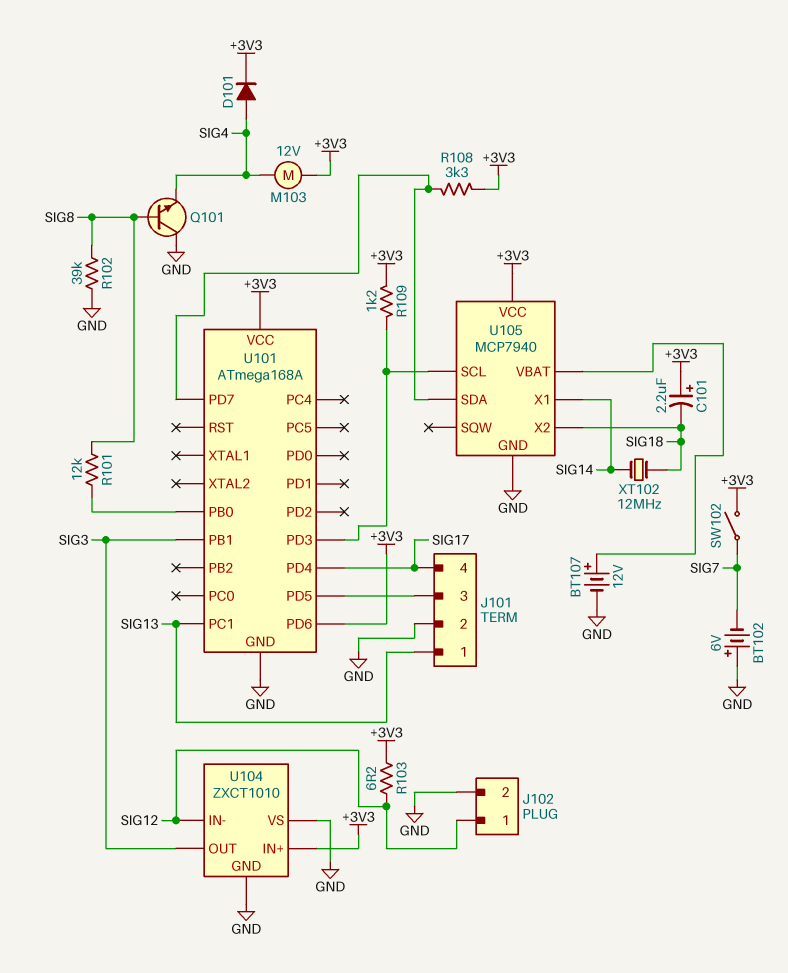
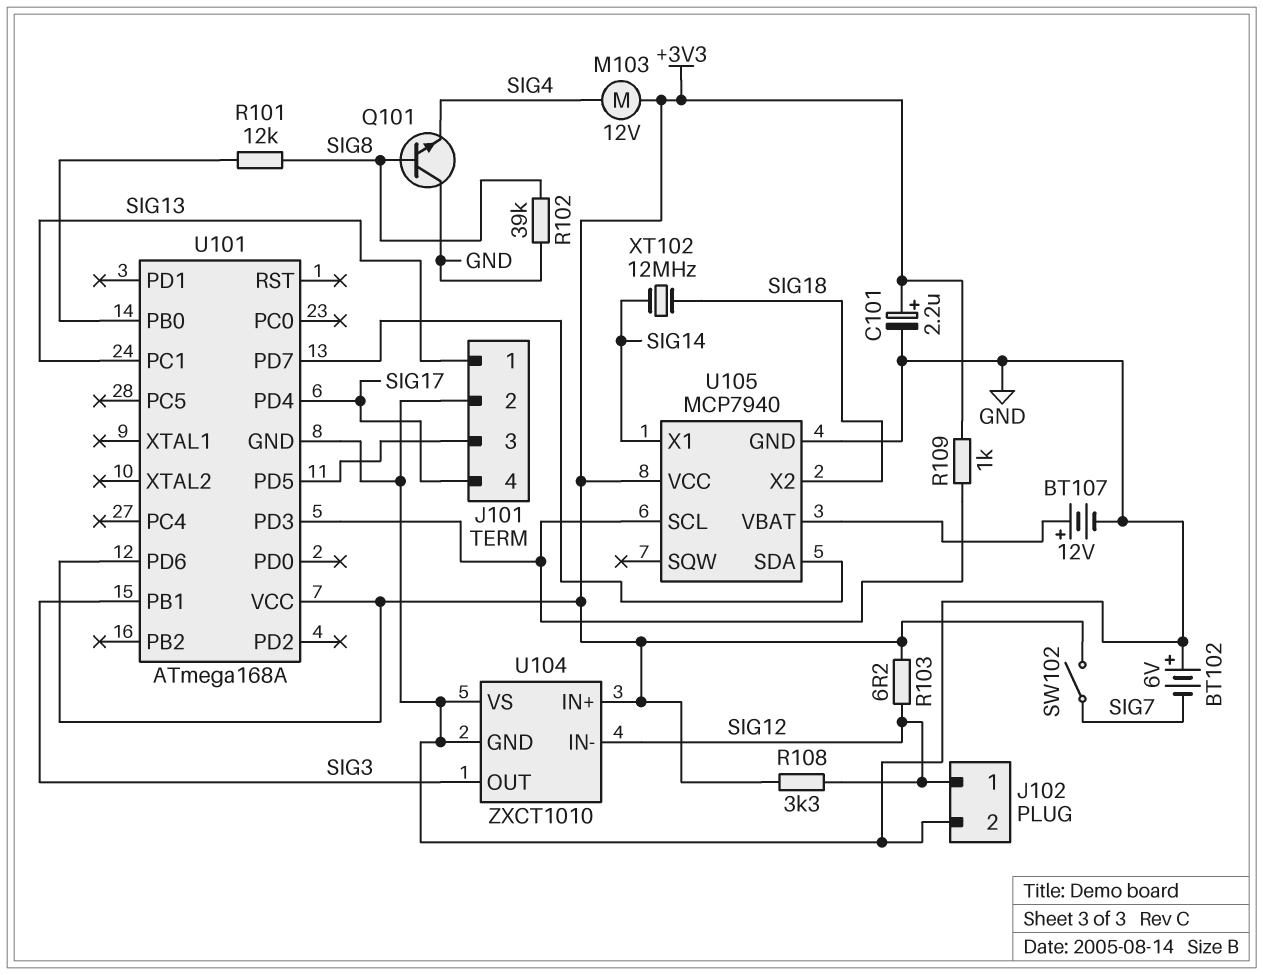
C101: 2.2uF (plus +3V3, minus SIG18) -> 2.2uF (plus +3V3, minus GND)
D101: diode (A SIG4, K +3V3) -> none
R108: 3.3k (+3V3, U101/PD7) -> 3.3k (+3V3, SIG12)
R109: 1.2k (+3V3, U101/PD3) -> 1k (+3V3, U101/PD3)

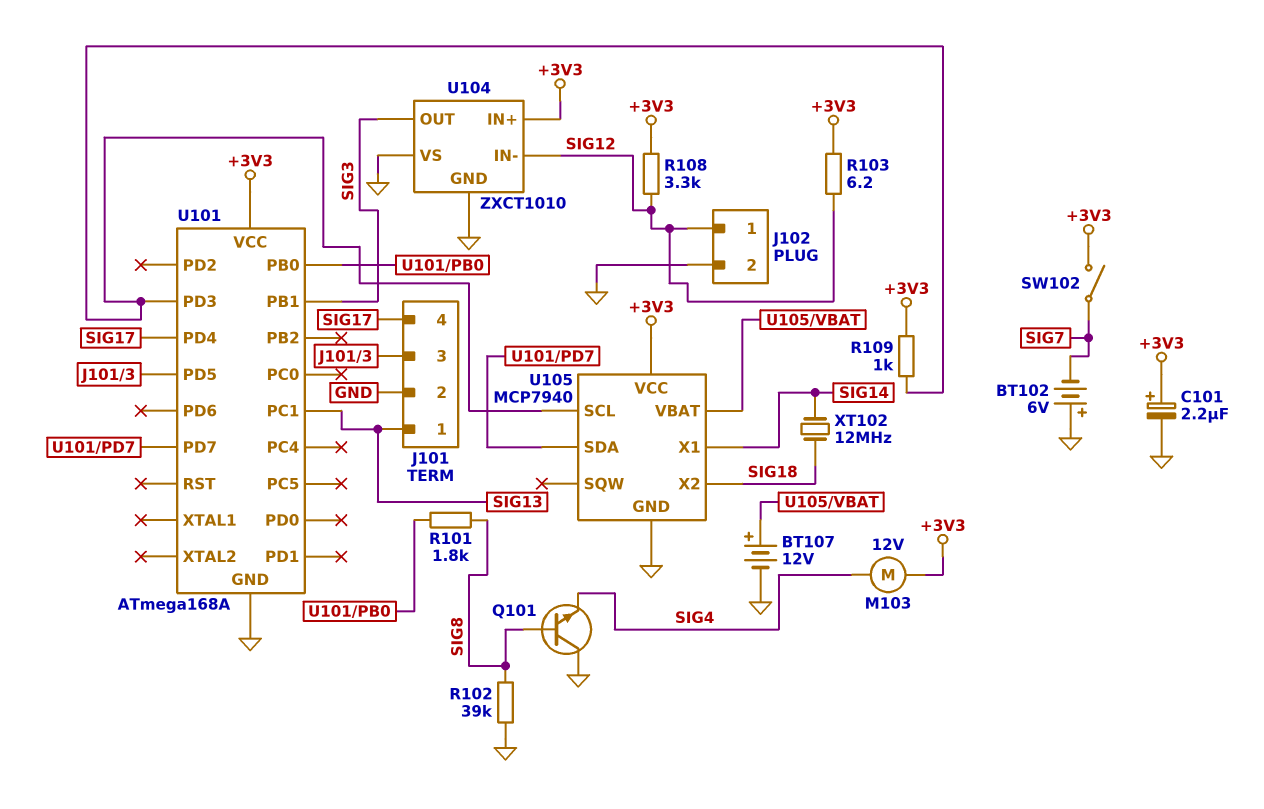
R101: 12k (SIG8, U101/PB0) -> 1.8k (SIG8, U101/PB0)
U101 pin PD6: +3V3 -> none

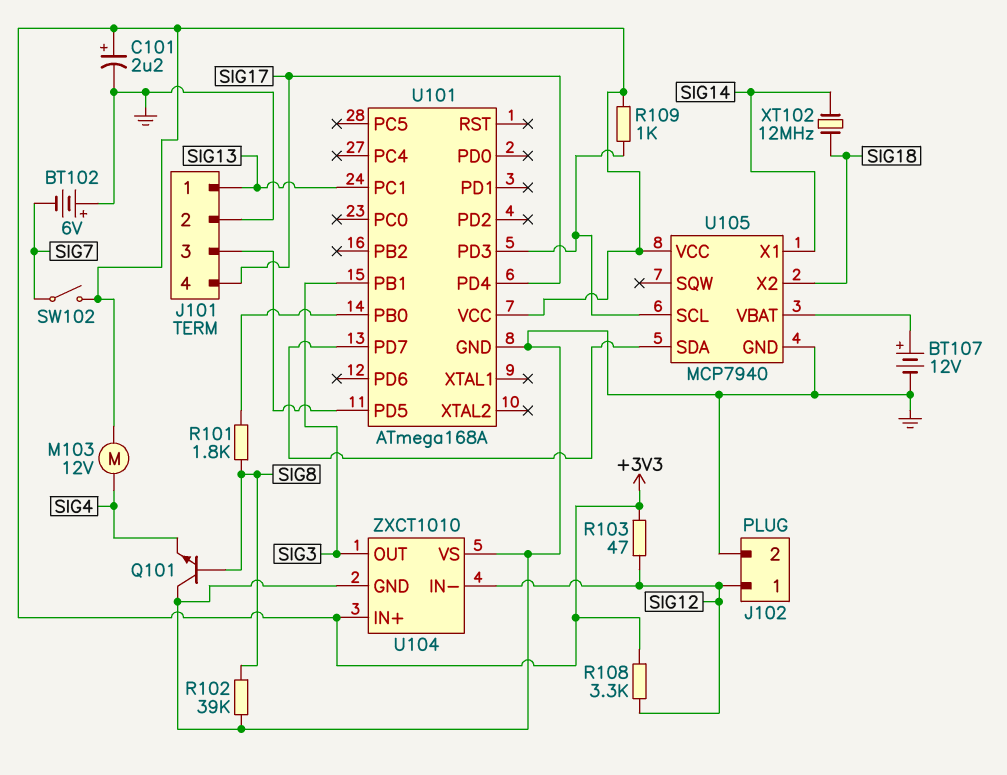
R103: 6.2 (+3V3, SIG12) -> 47 (+3V3, SIG12)

